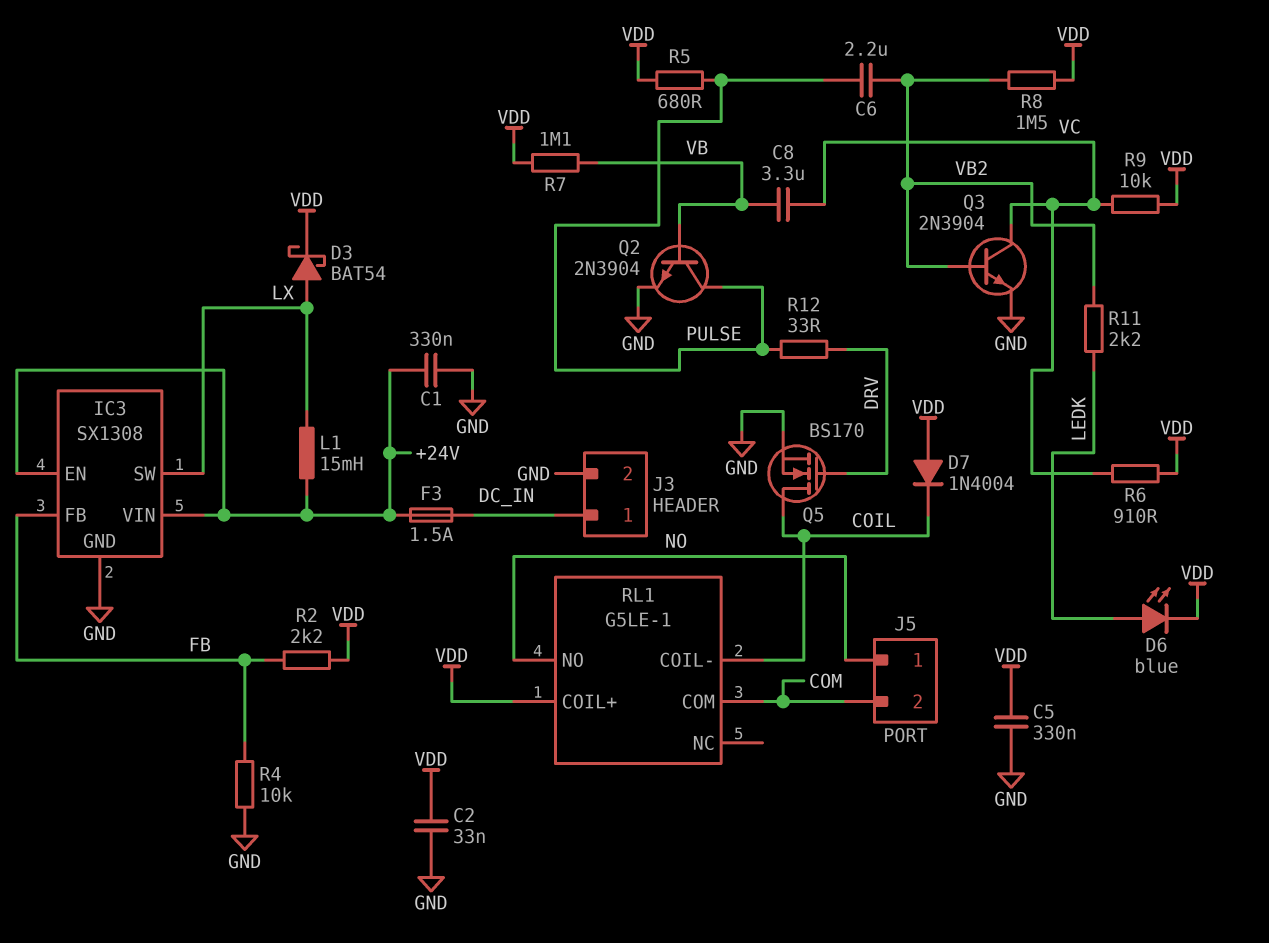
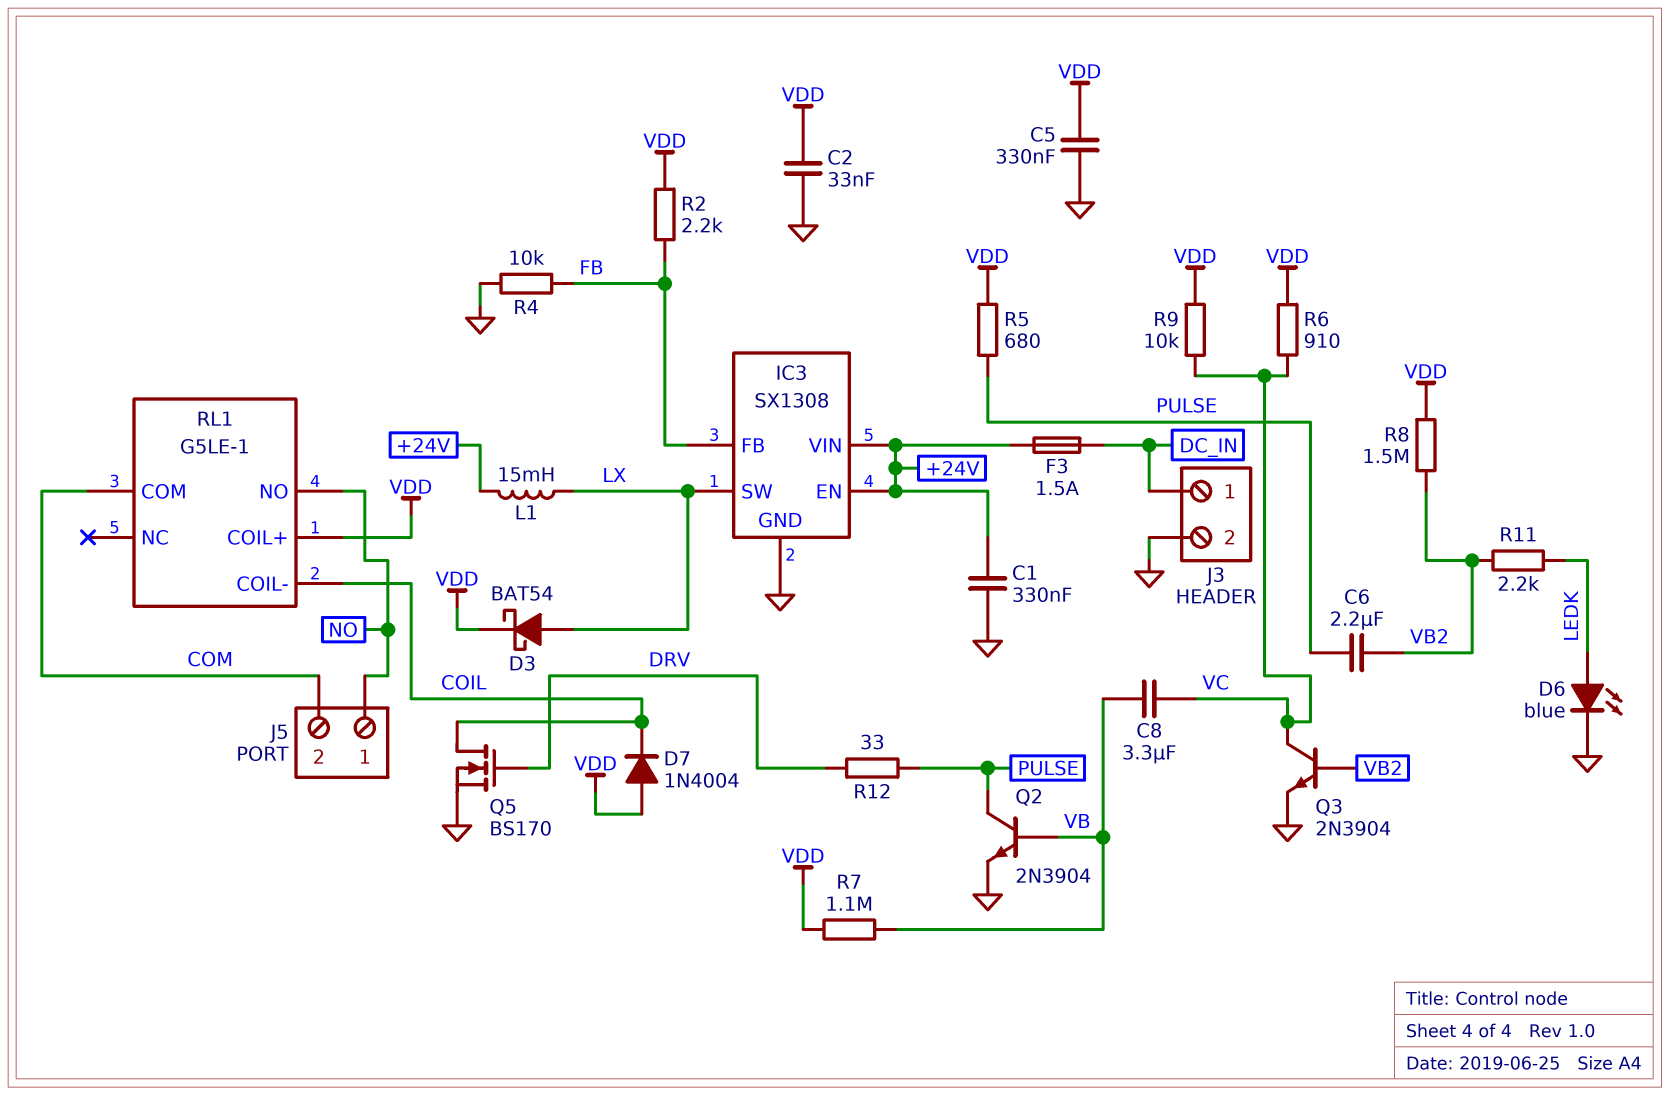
D6: LED blue (A LEDK, K VDD) -> LED blue (A LEDK, K GND)

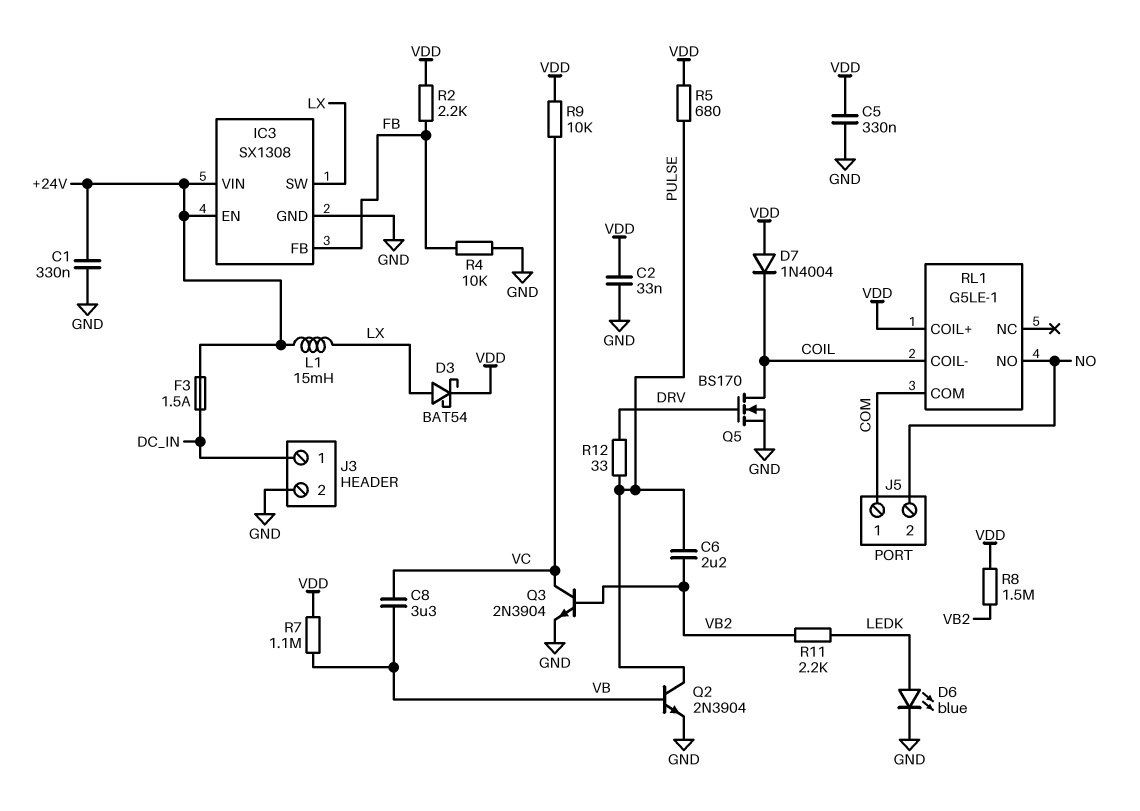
J5 pin 1: NO -> COM
J5 pin 2: COM -> NO
R6: 910 (VC, VDD) -> none

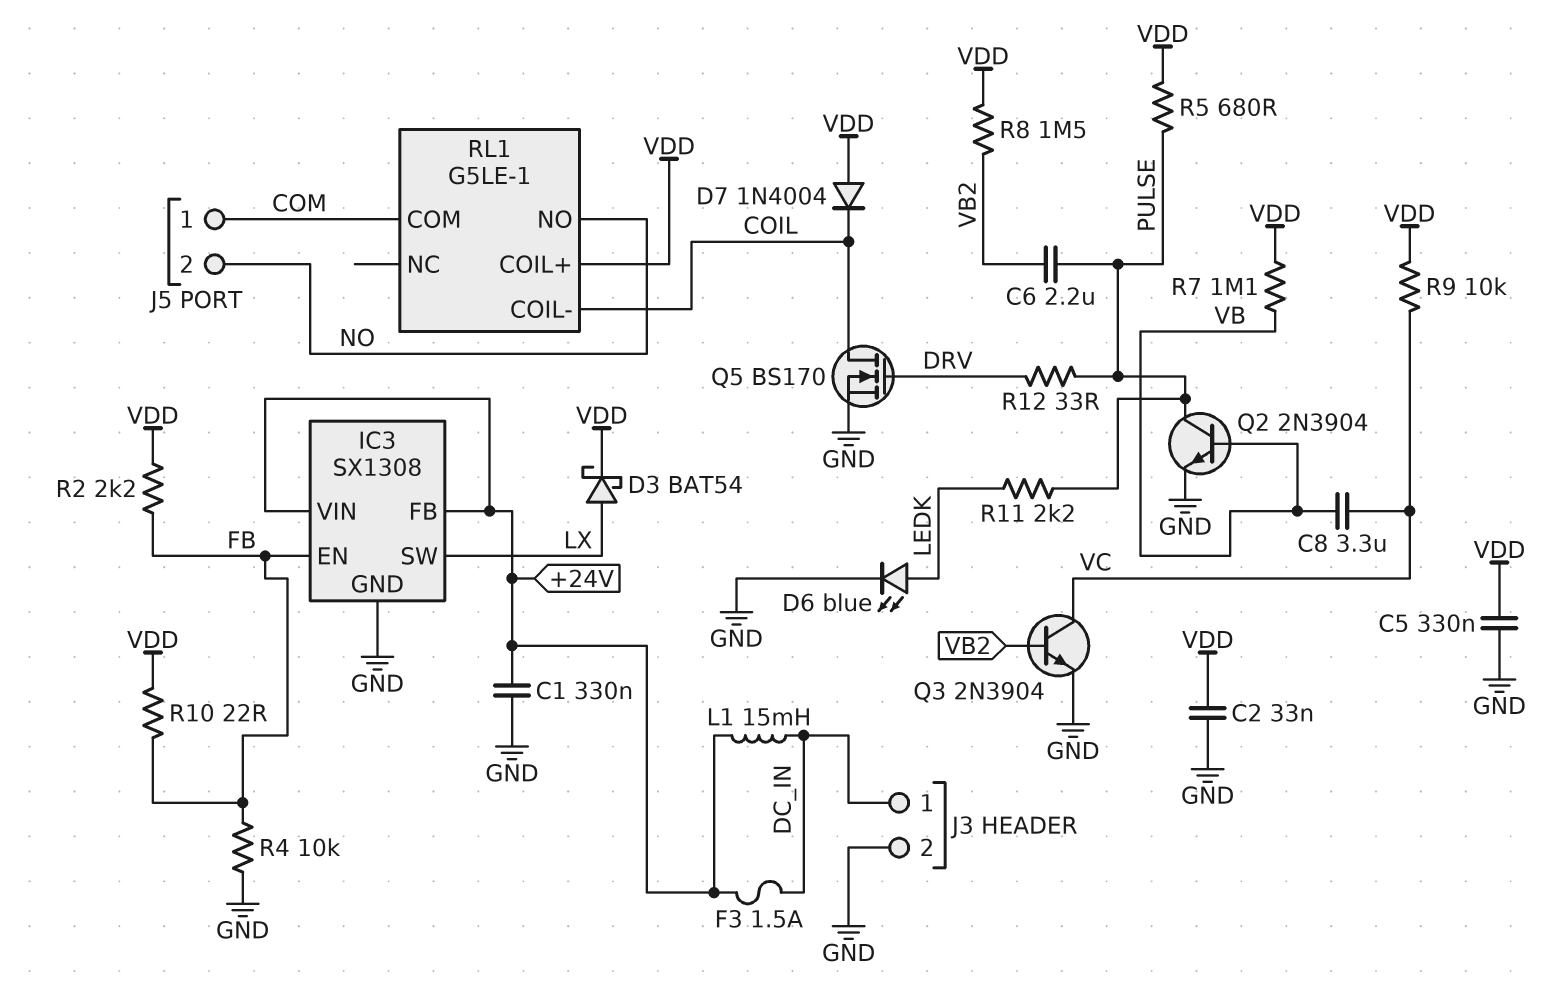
IC3 pin EN: +24V -> FB
IC3 pin FB: FB -> +24V
L1: 15mH (+24V, LX) -> 15mH (+24V, DC_IN)
R10: none -> 22 (FB, VDD)
R11: 2.2k (LEDK, VB2) -> 2.2k (LEDK, PULSE)

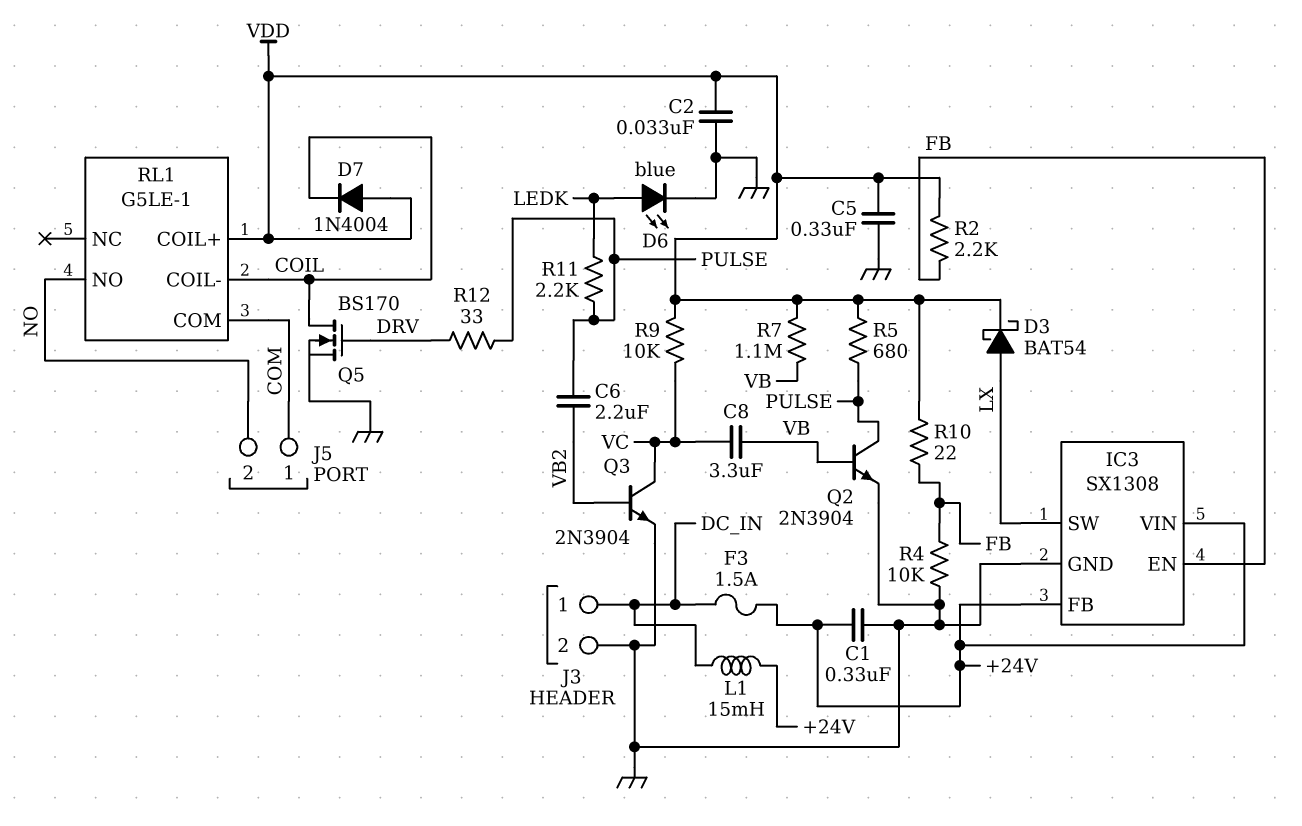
R8: 1.5M (VB2, VDD) -> none

